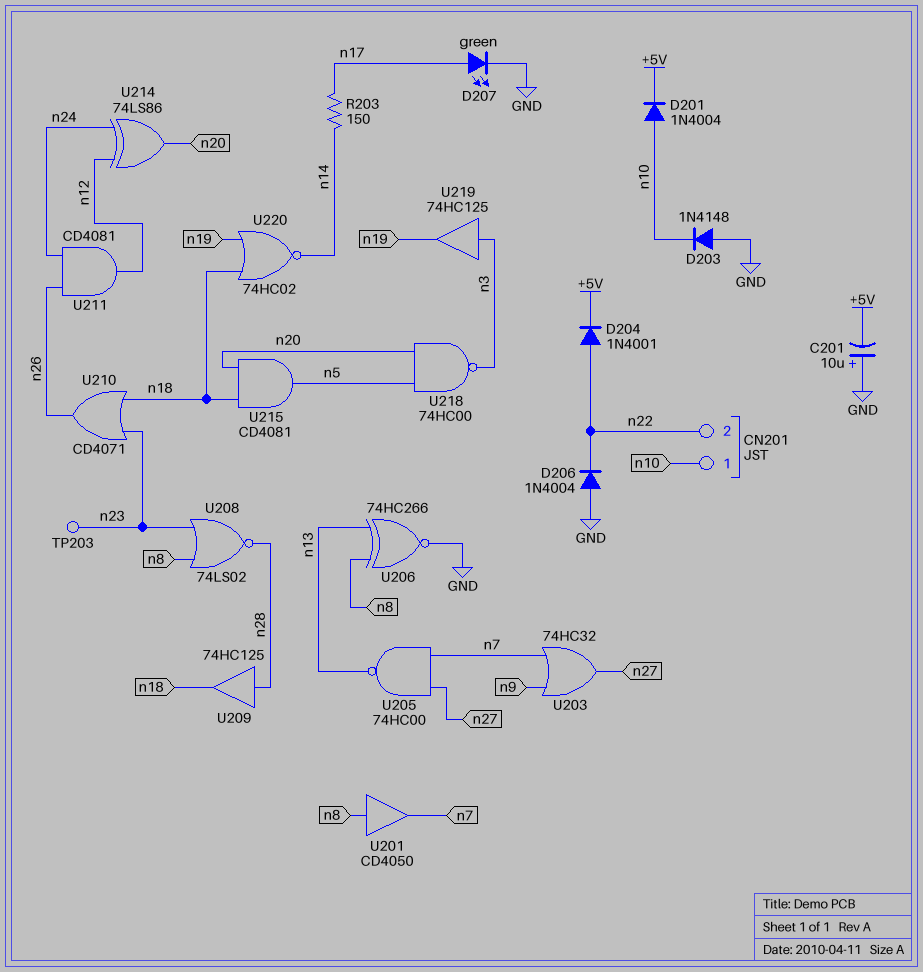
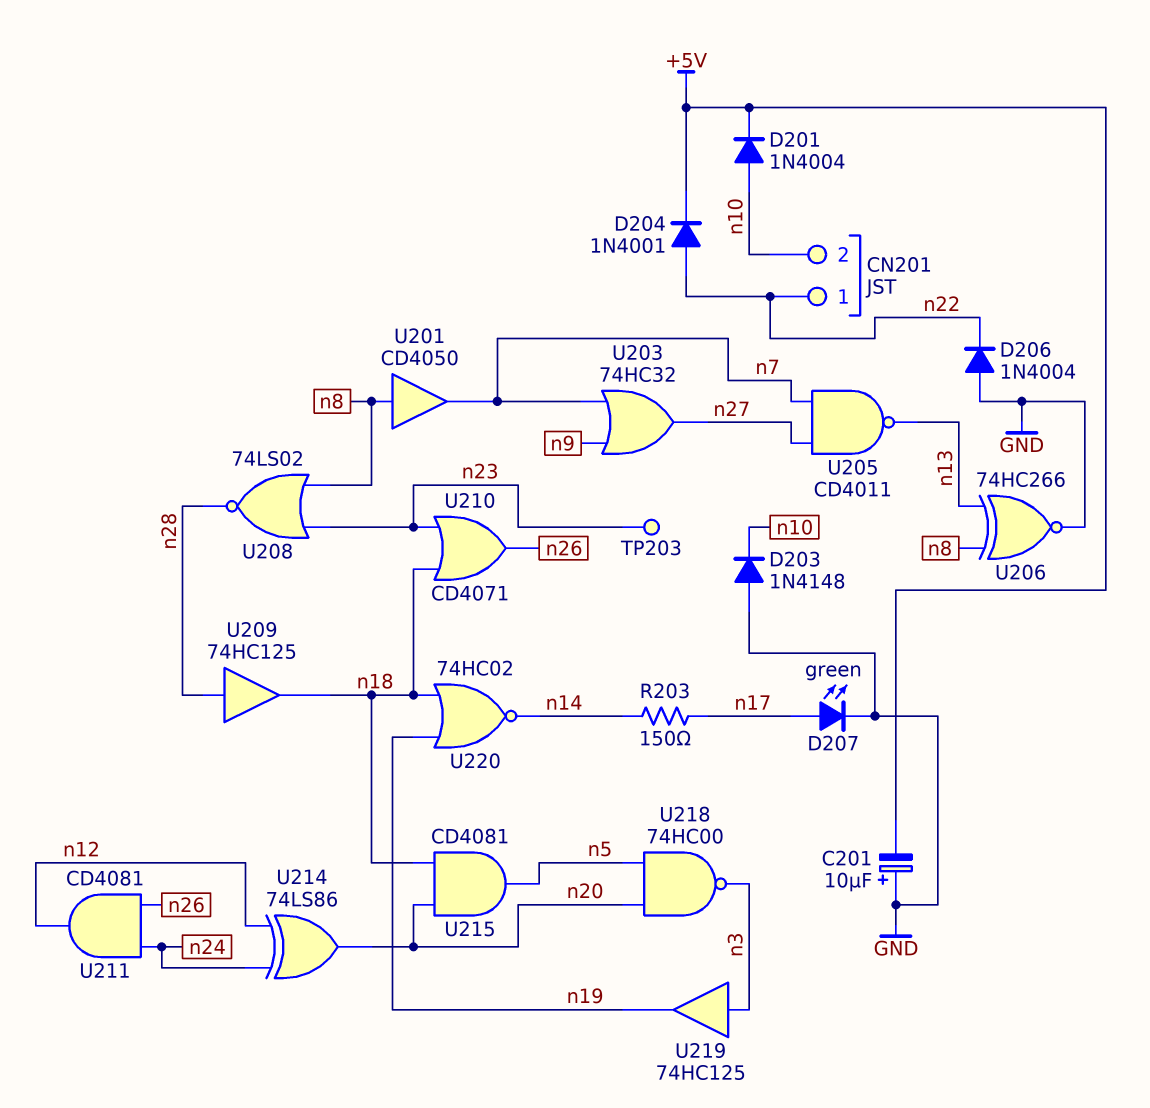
CN201 pin 1: n10 -> n22
CN201 pin 2: n22 -> n10
U205: NAND 74HC00 (in n7, in n27, out n13) -> NAND CD4011 (in n7, in n27, out n13)

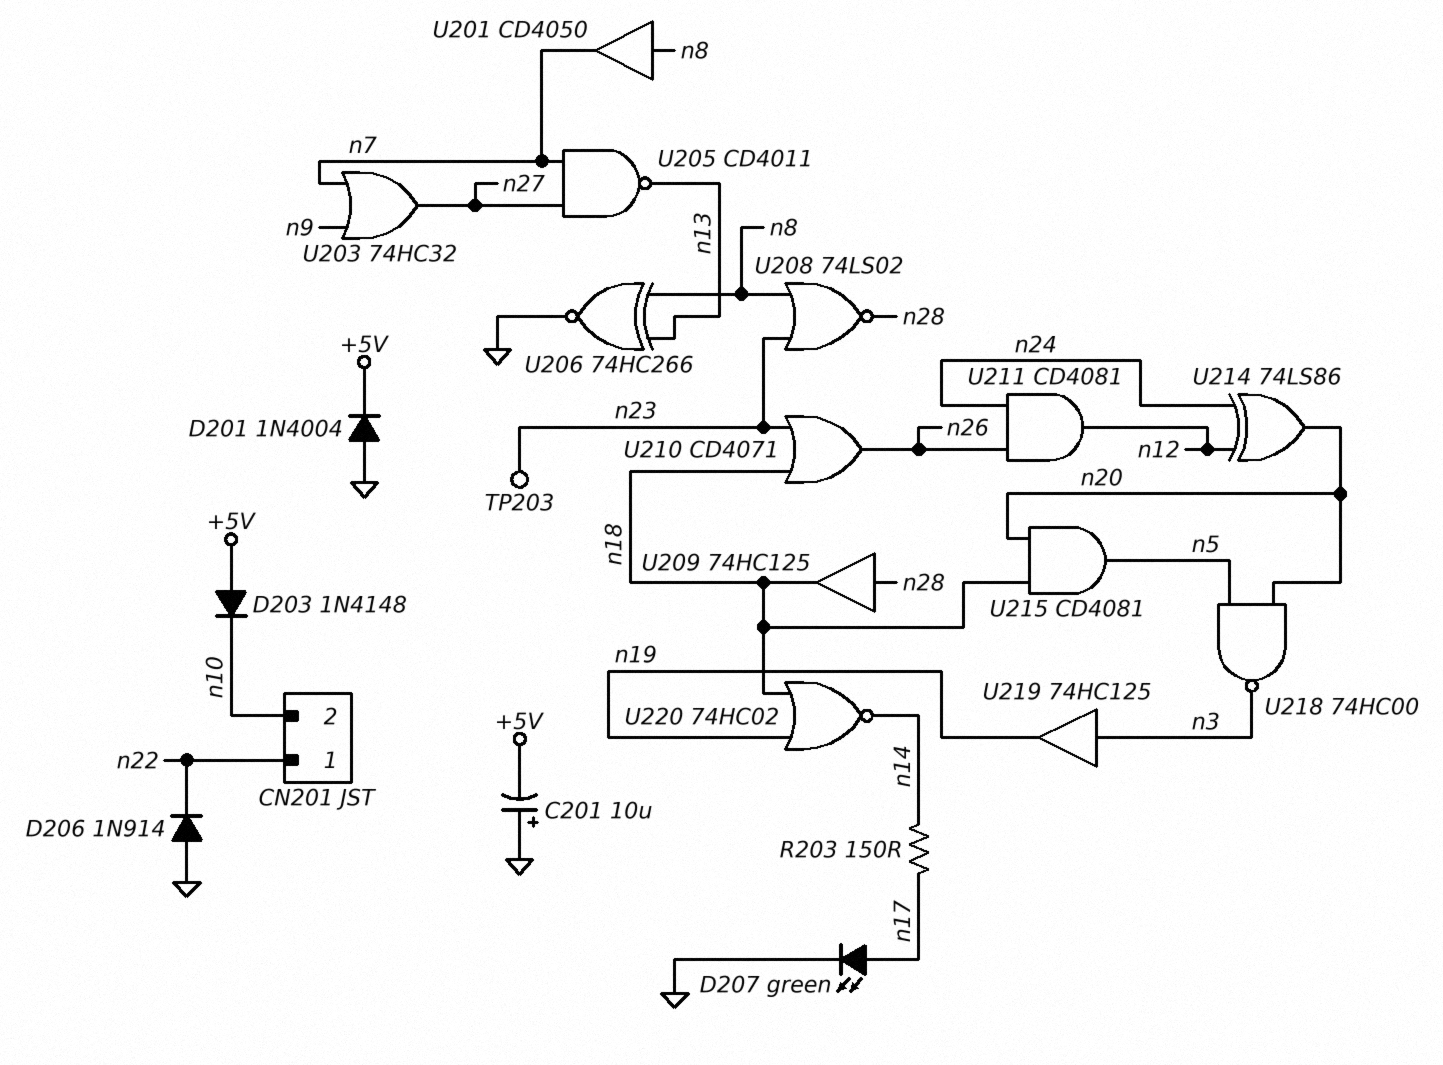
D201: diode 1N4004 (A n10, K +5V) -> diode 1N4004 (A GND, K +5V)
D203: diode 1N4148 (A GND, K n10) -> diode 1N4148 (A +5V, K n10)
D204: diode 1N4001 (A n22, K +5V) -> none
D206: diode 1N4004 (A GND, K n22) -> diode 1N914 (A GND, K n22)

